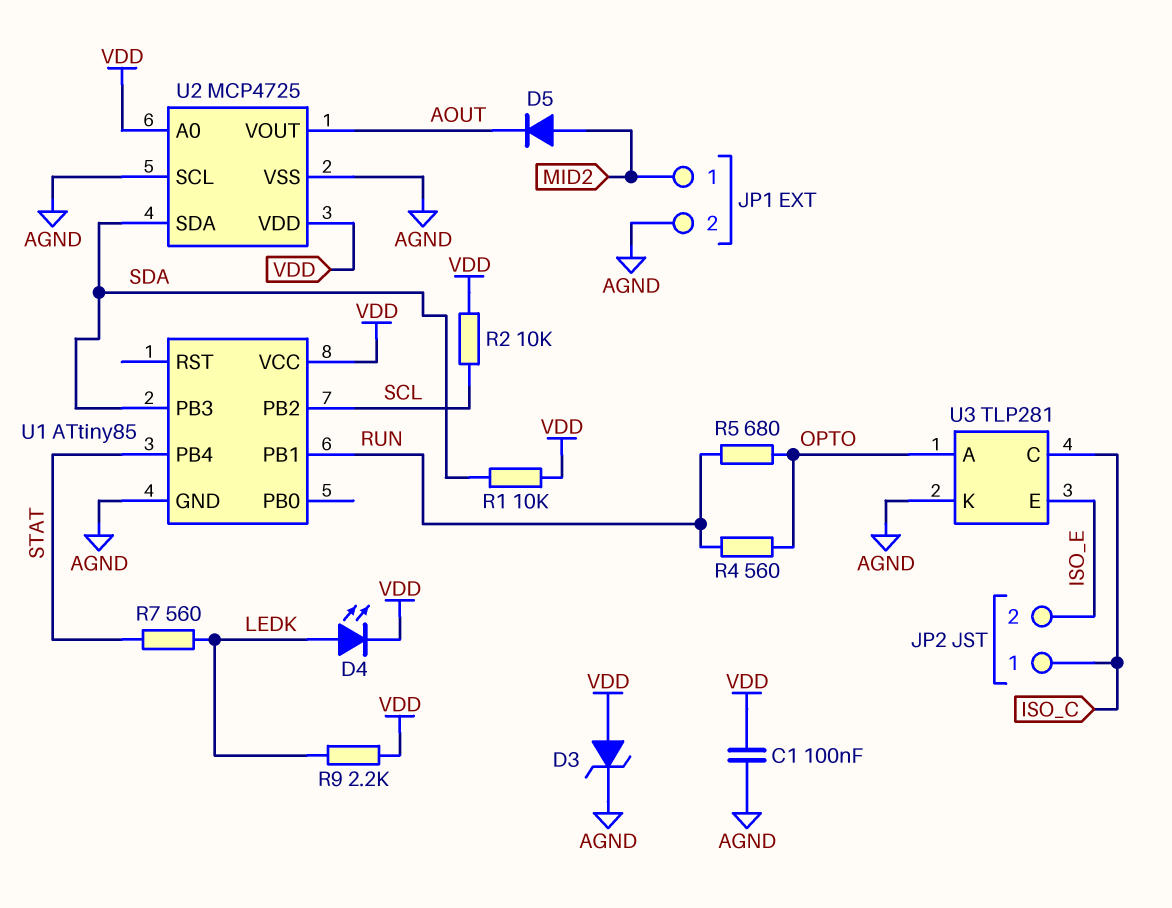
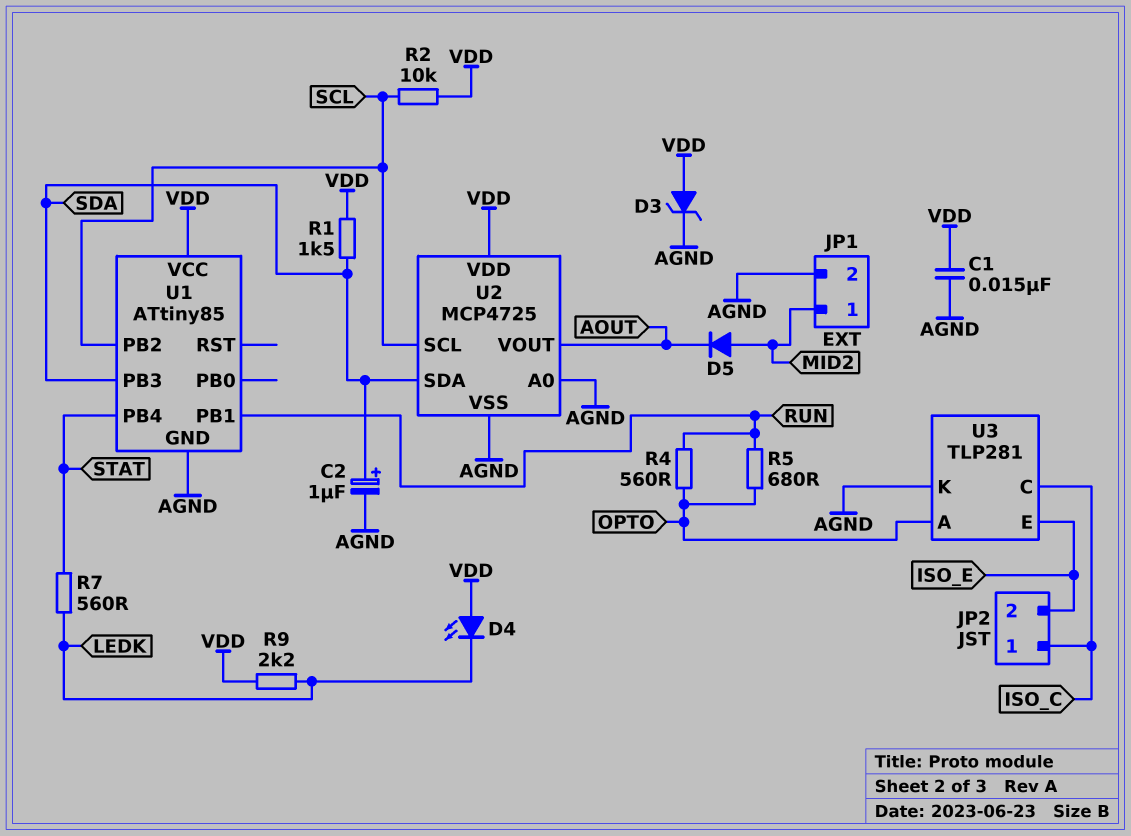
C1: 100nF (AGND, VDD) -> 15nF (AGND, VDD)
C2: none -> 1uF (plus SDA, minus AGND)
D4: LED (A LEDK, K VDD) -> LED (A VDD, K LEDK)
R1: 10k (SDA, VDD) -> 1.5k (SDA, VDD)
U2 pin A0: VDD -> AGND
U2 pin SCL: AGND -> SCL

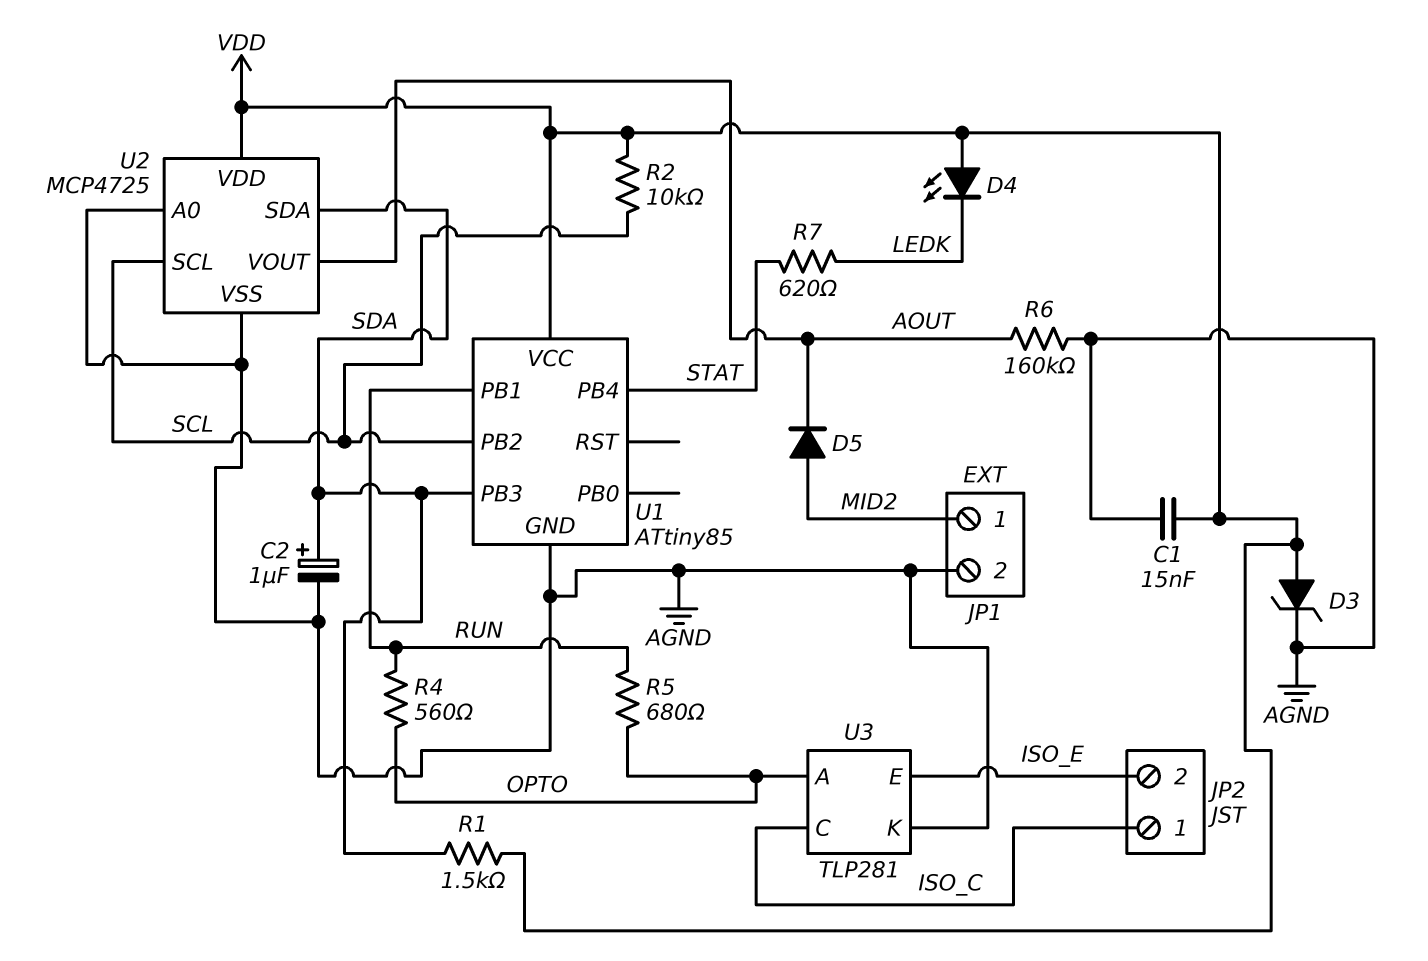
R6: none -> 160k (AGND, AOUT)
R7: 560 (LEDK, STAT) -> 620 (LEDK, STAT)
R9: 2.2k (LEDK, VDD) -> none

